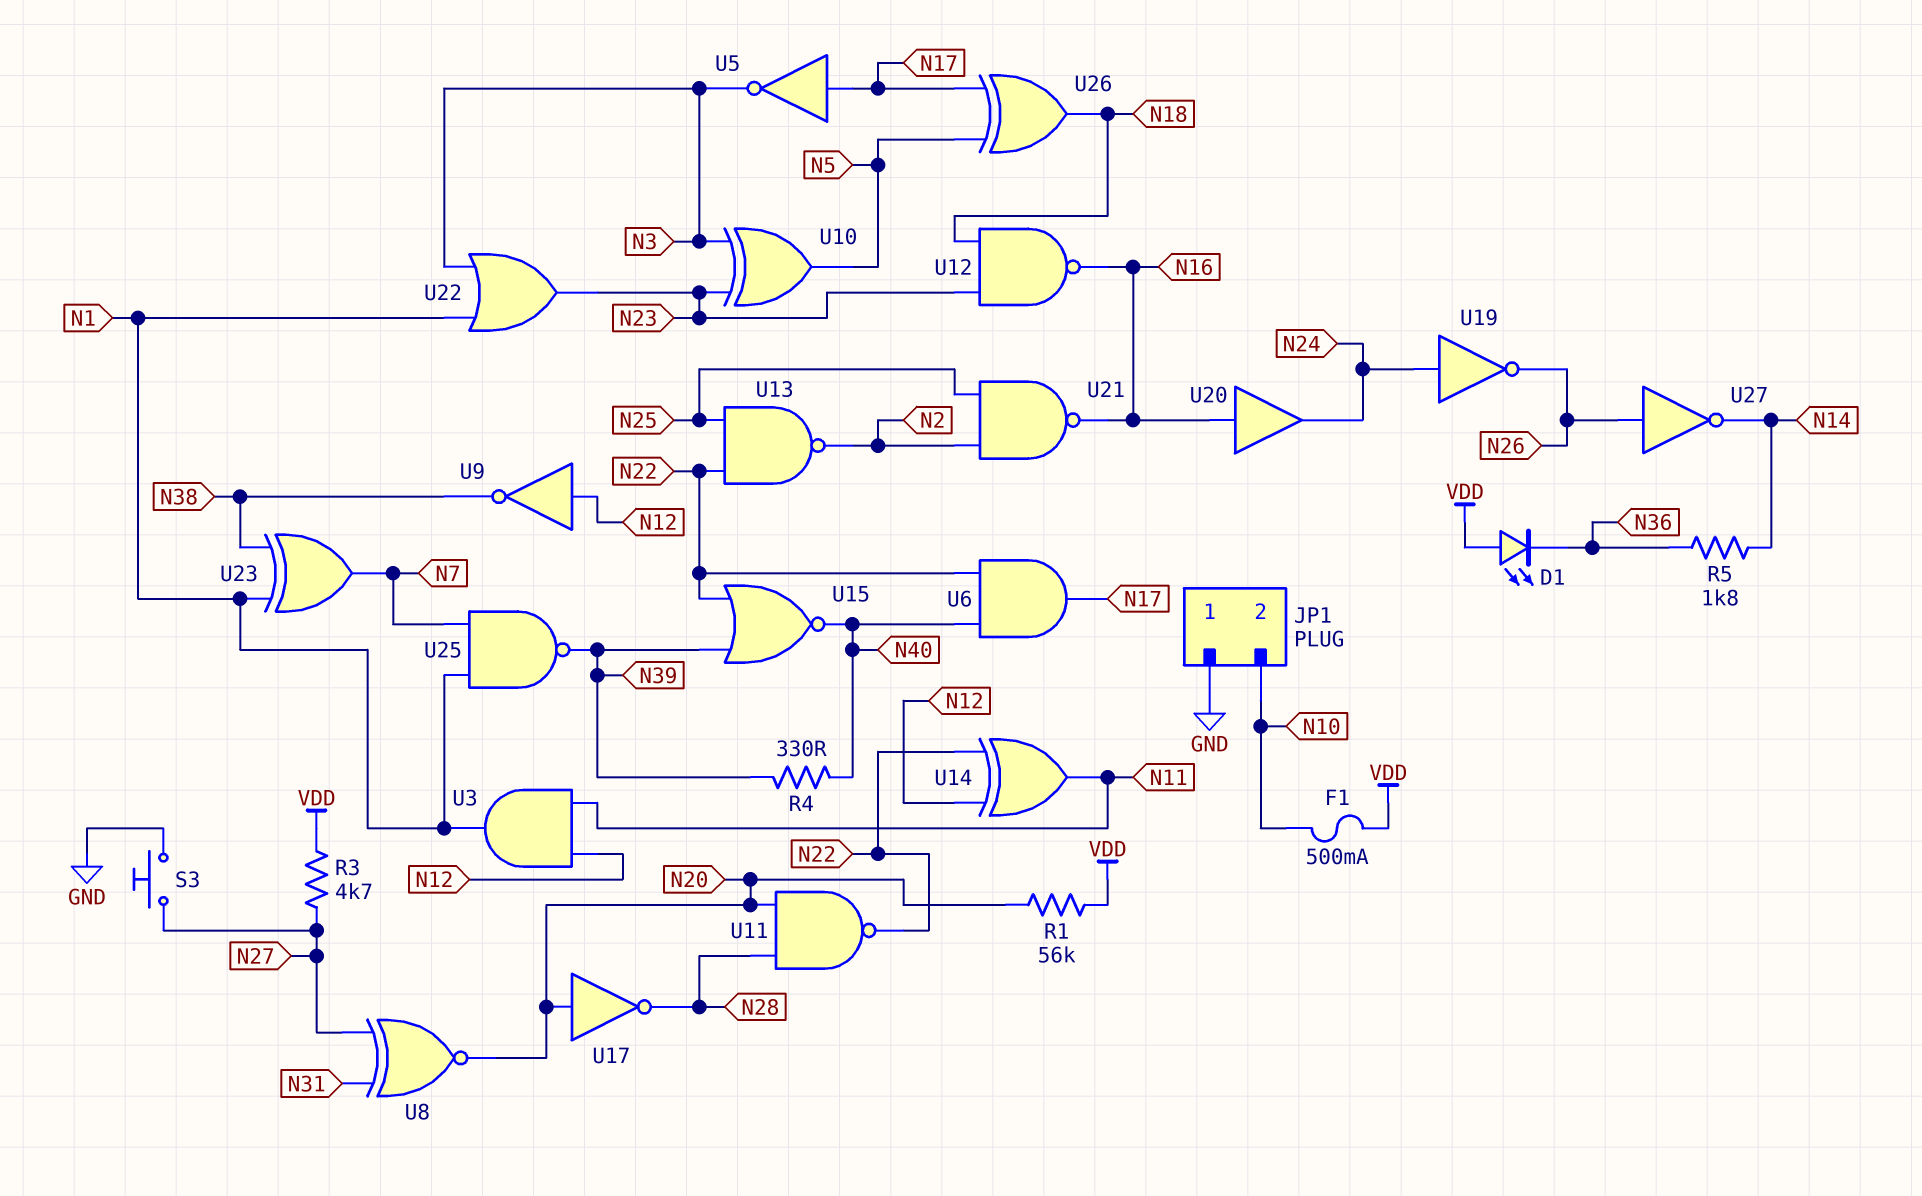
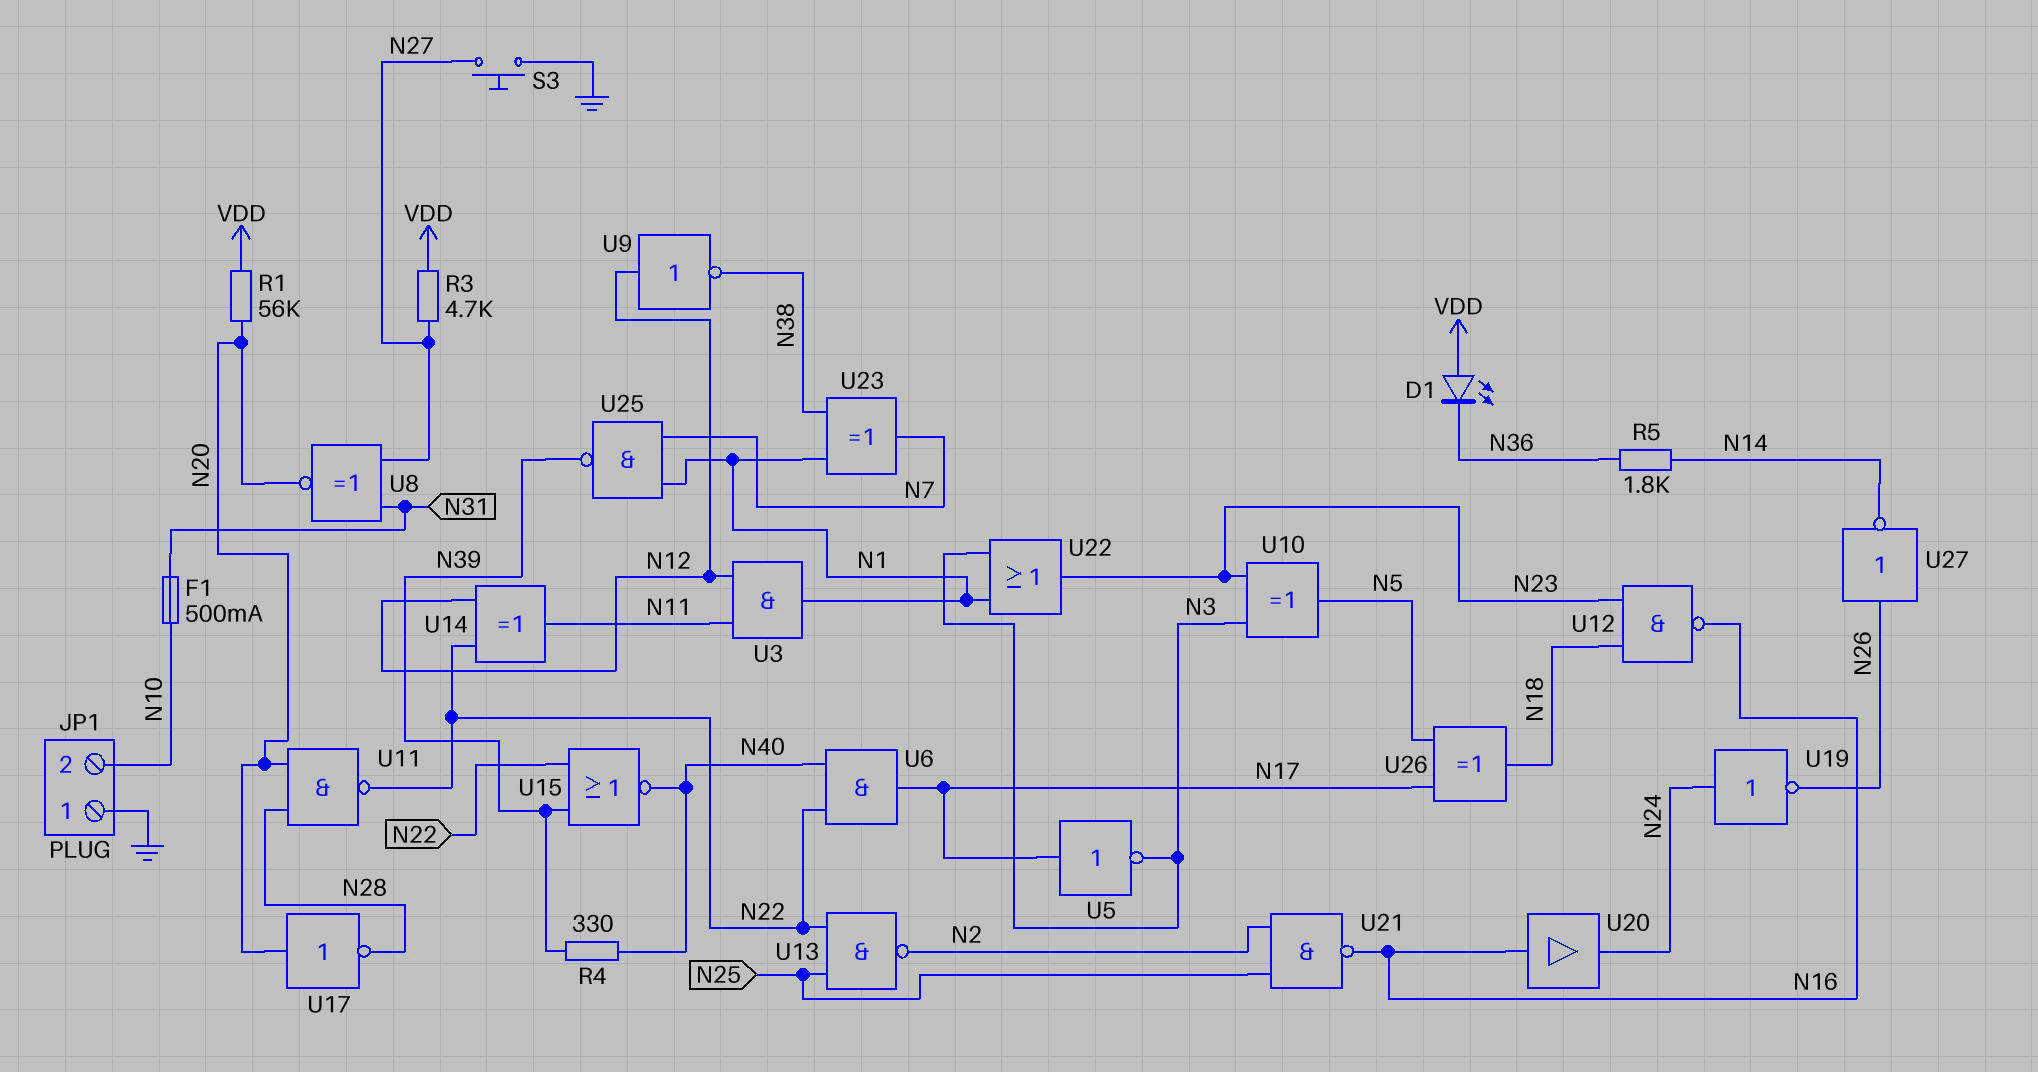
F1: 500mA (N10, VDD) -> 500mA (N10, N31)

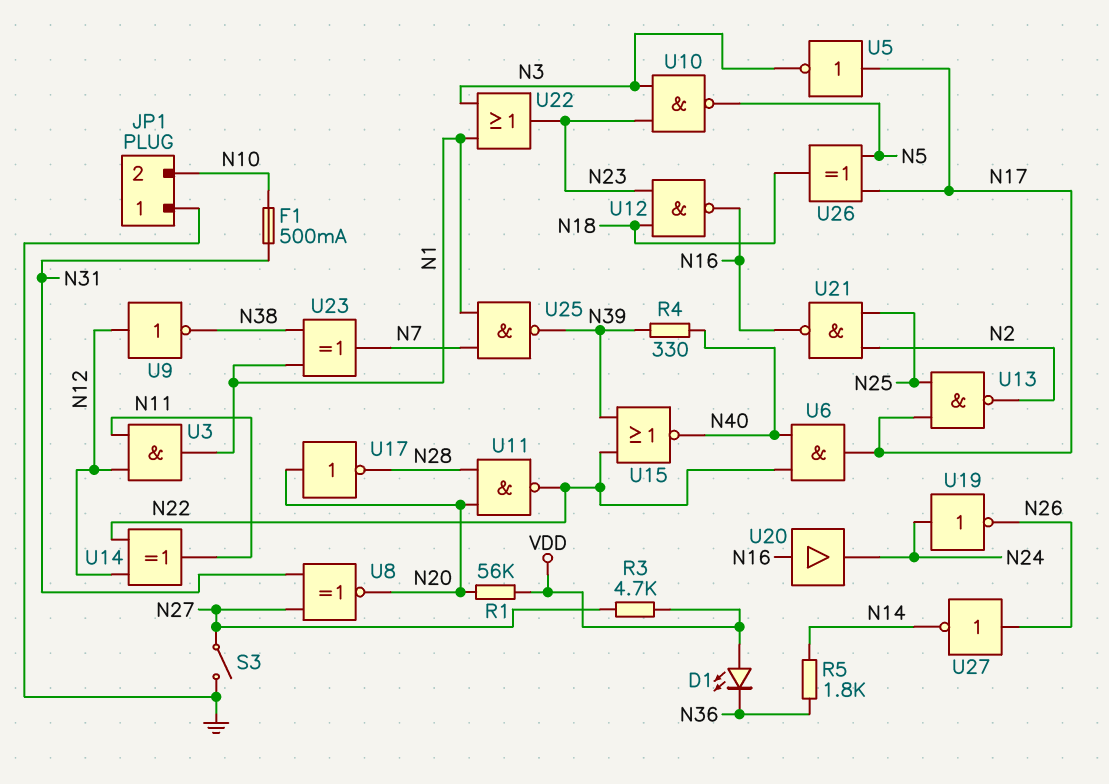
S3: button (GND, N27) -> switch (GND, N27)
U10: XOR (in N3, in N23, out N5) -> NAND (in N3, in N23, out N5)
U13: NAND (in N22, in N25, out N2) -> NAND (in N17, in N25, out N2)

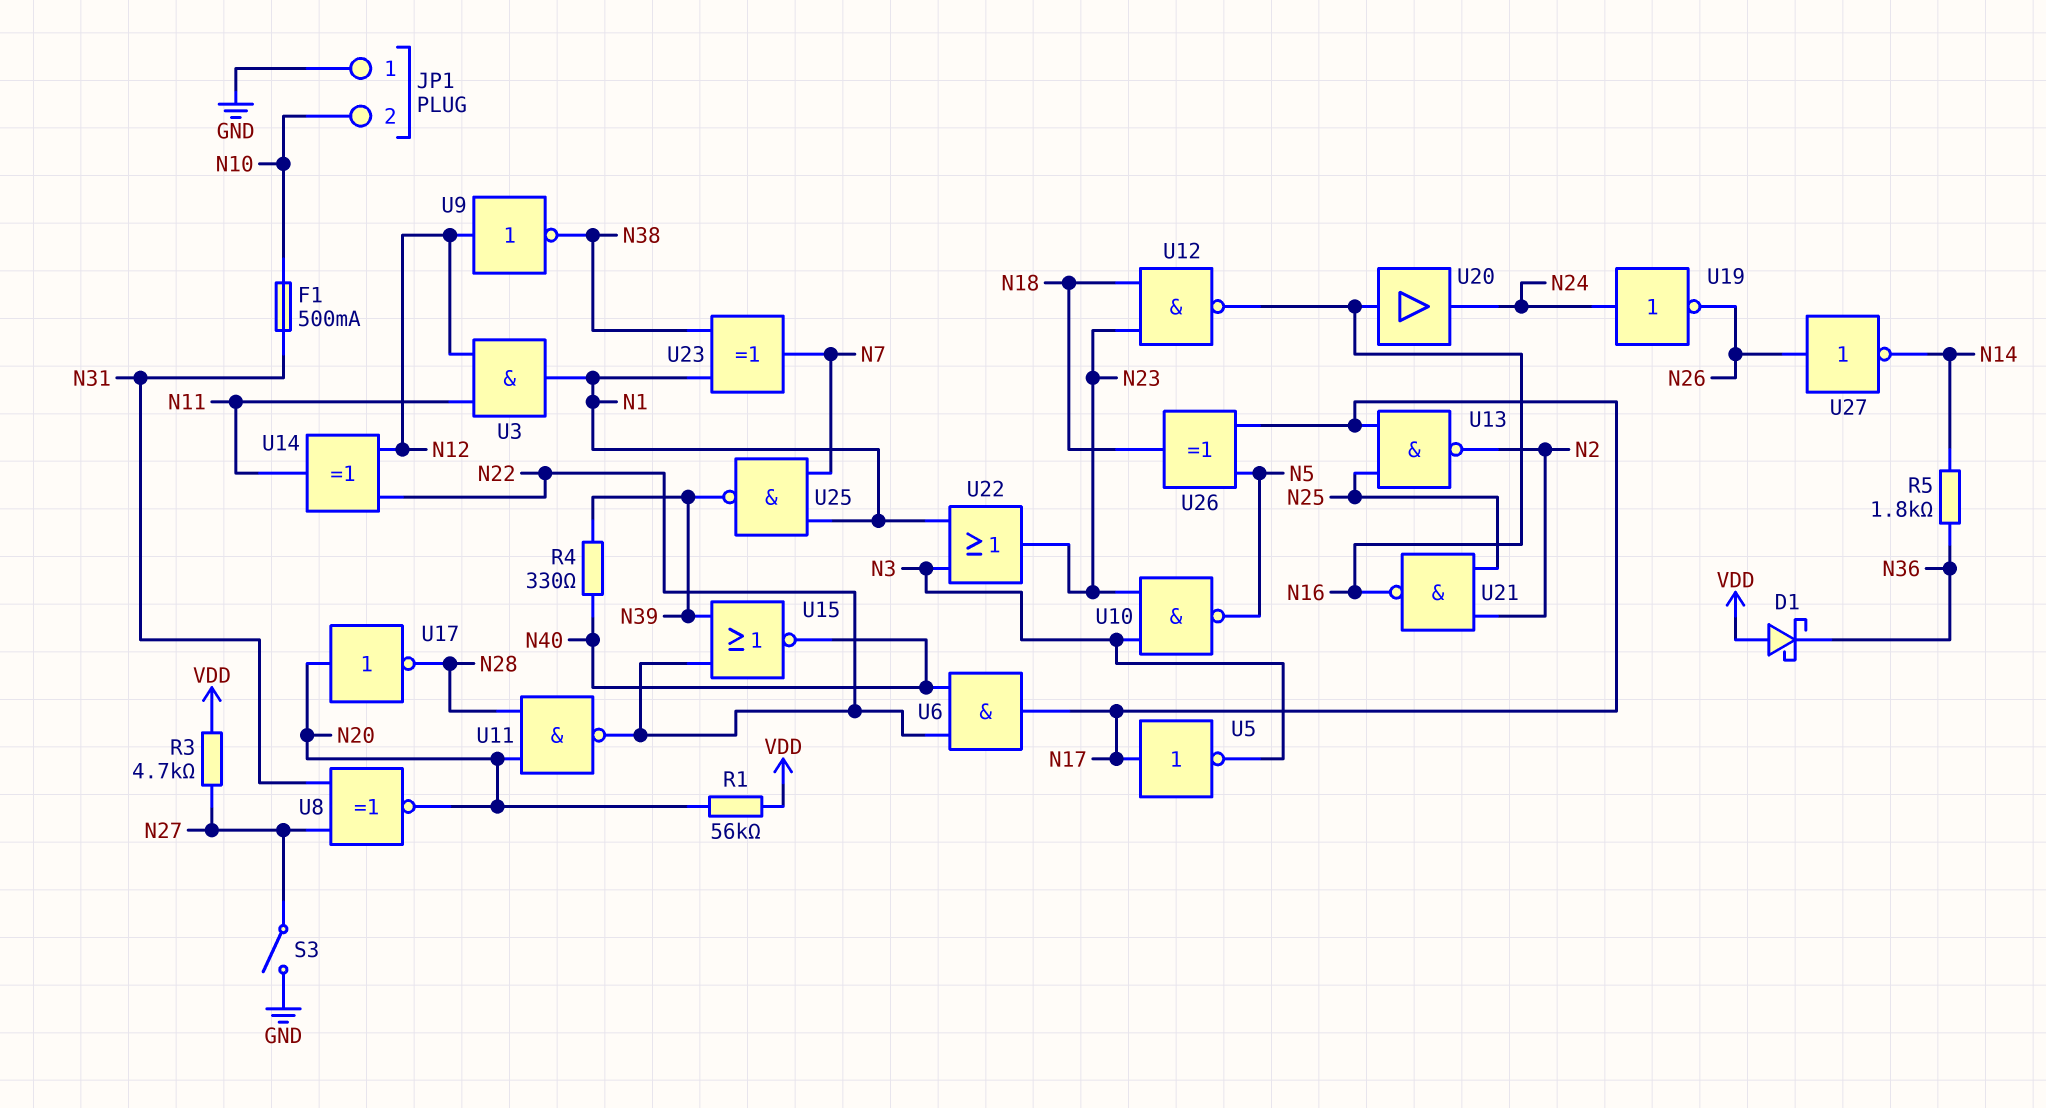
D1: LED (A VDD, K N36) -> schottky (A VDD, K N36)

